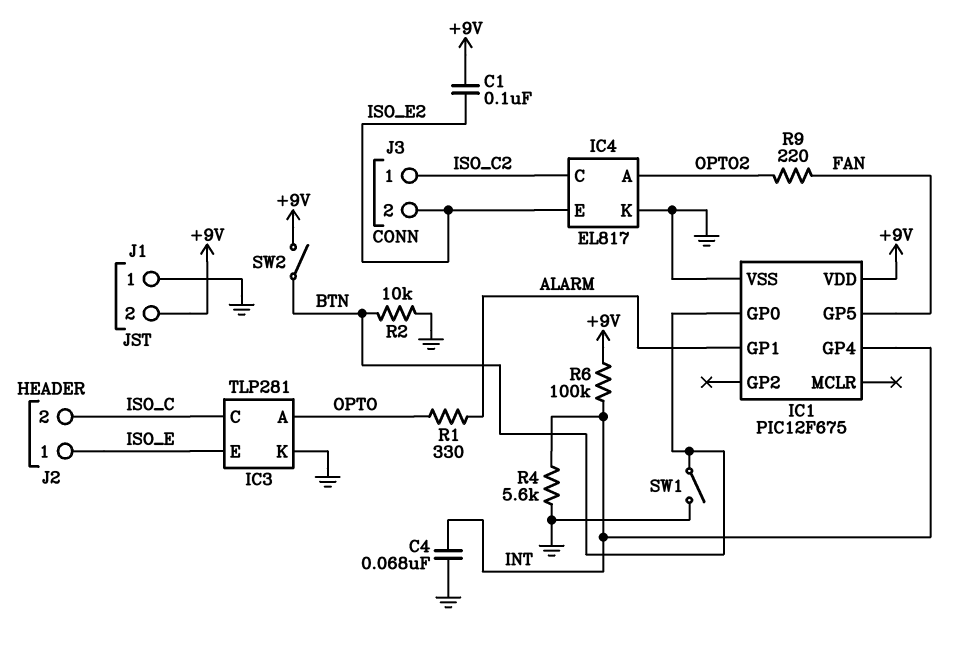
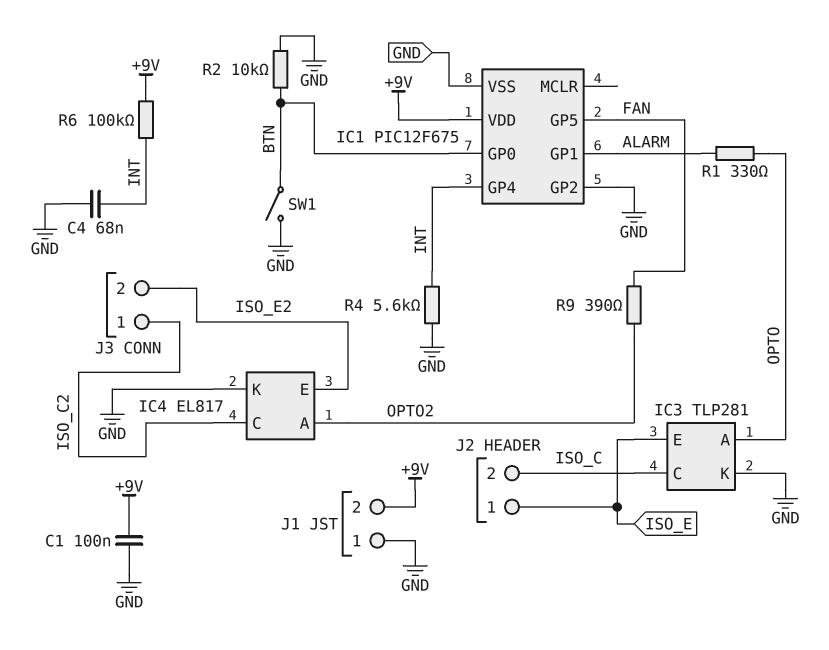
C1: 100nF (+9V, ISO_E2) -> 100nF (+9V, GND)
IC1 pin GP2: none -> GND
R9: 220 (FAN, OPTO2) -> 390 (FAN, OPTO2)
SW2: switch (+9V, BTN) -> none

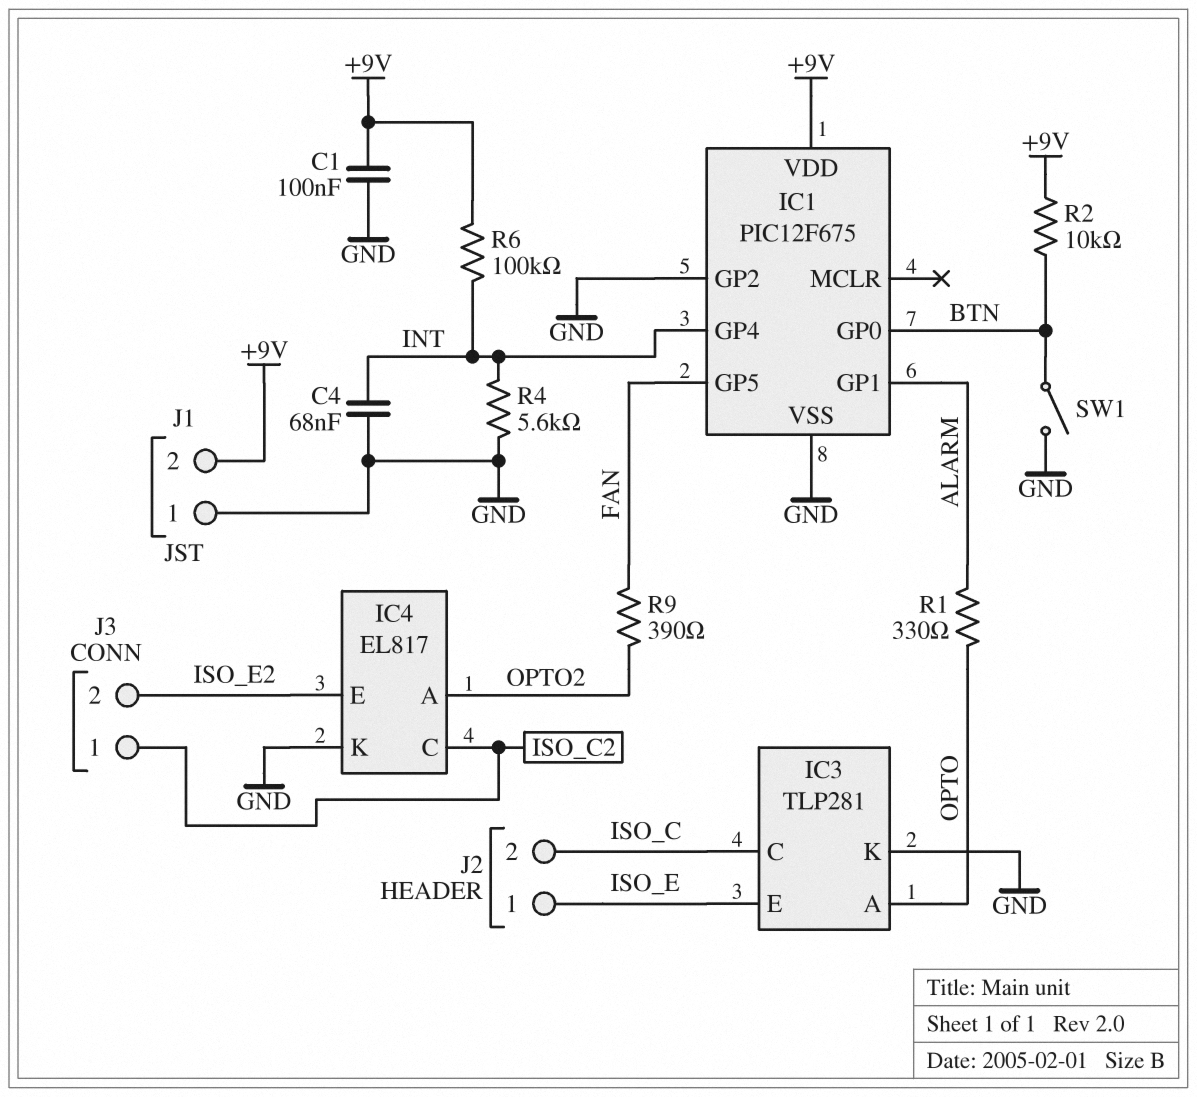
R2: 10k (BTN, GND) -> 10k (+9V, BTN)

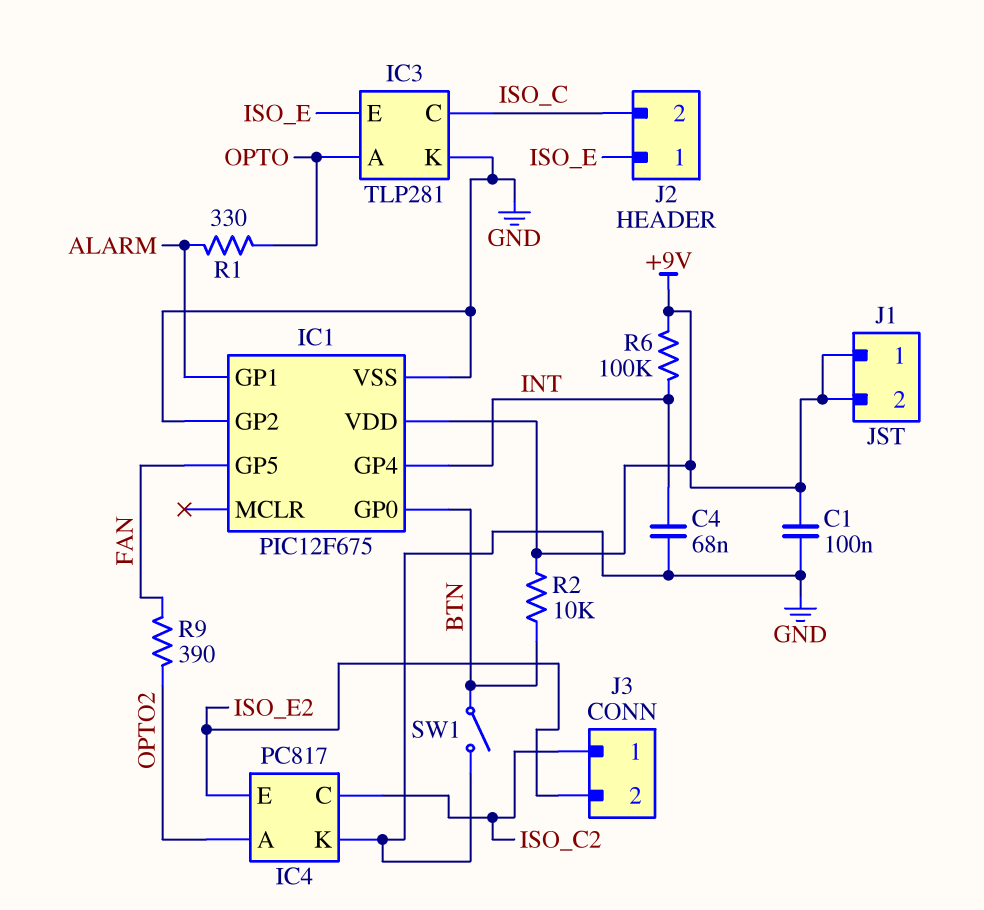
IC4: EL817 -> PC817
J1 pin 1: GND -> +9V
R4: 5.6k (GND, INT) -> none

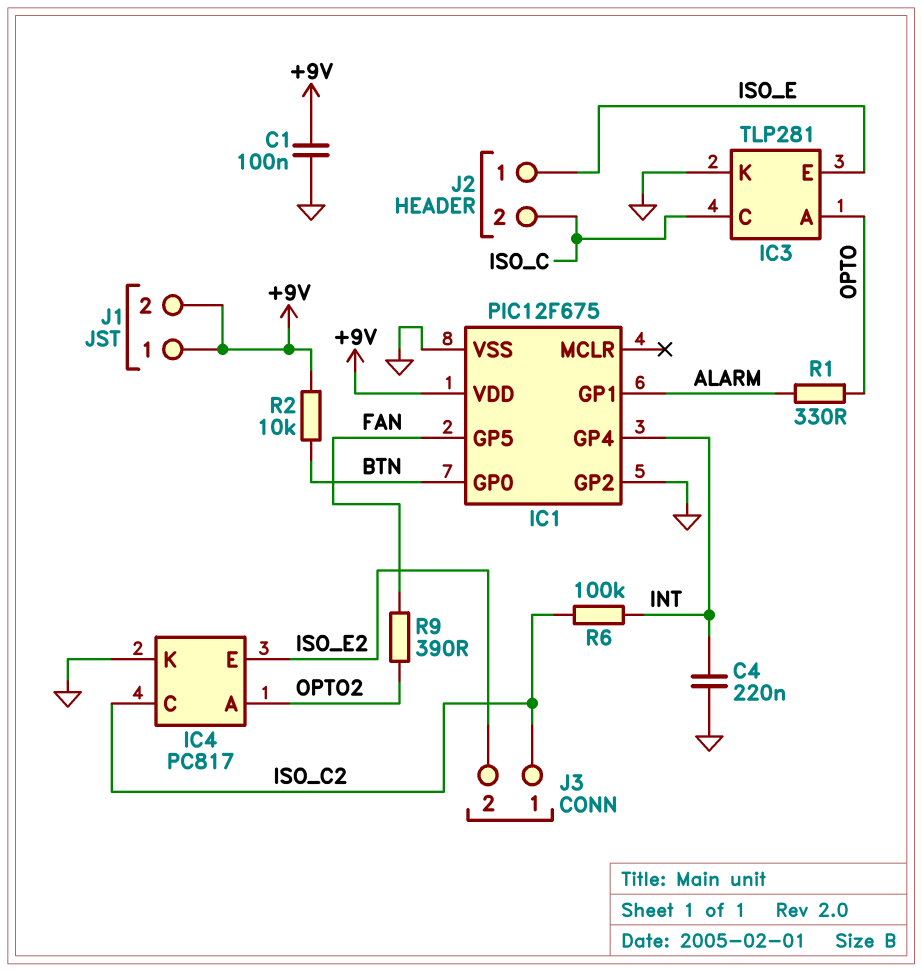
C4: 68nF (GND, INT) -> 220nF (GND, INT)
R6: 100k (+9V, INT) -> 100k (INT, ISO_C2)
SW1: switch (BTN, GND) -> none

